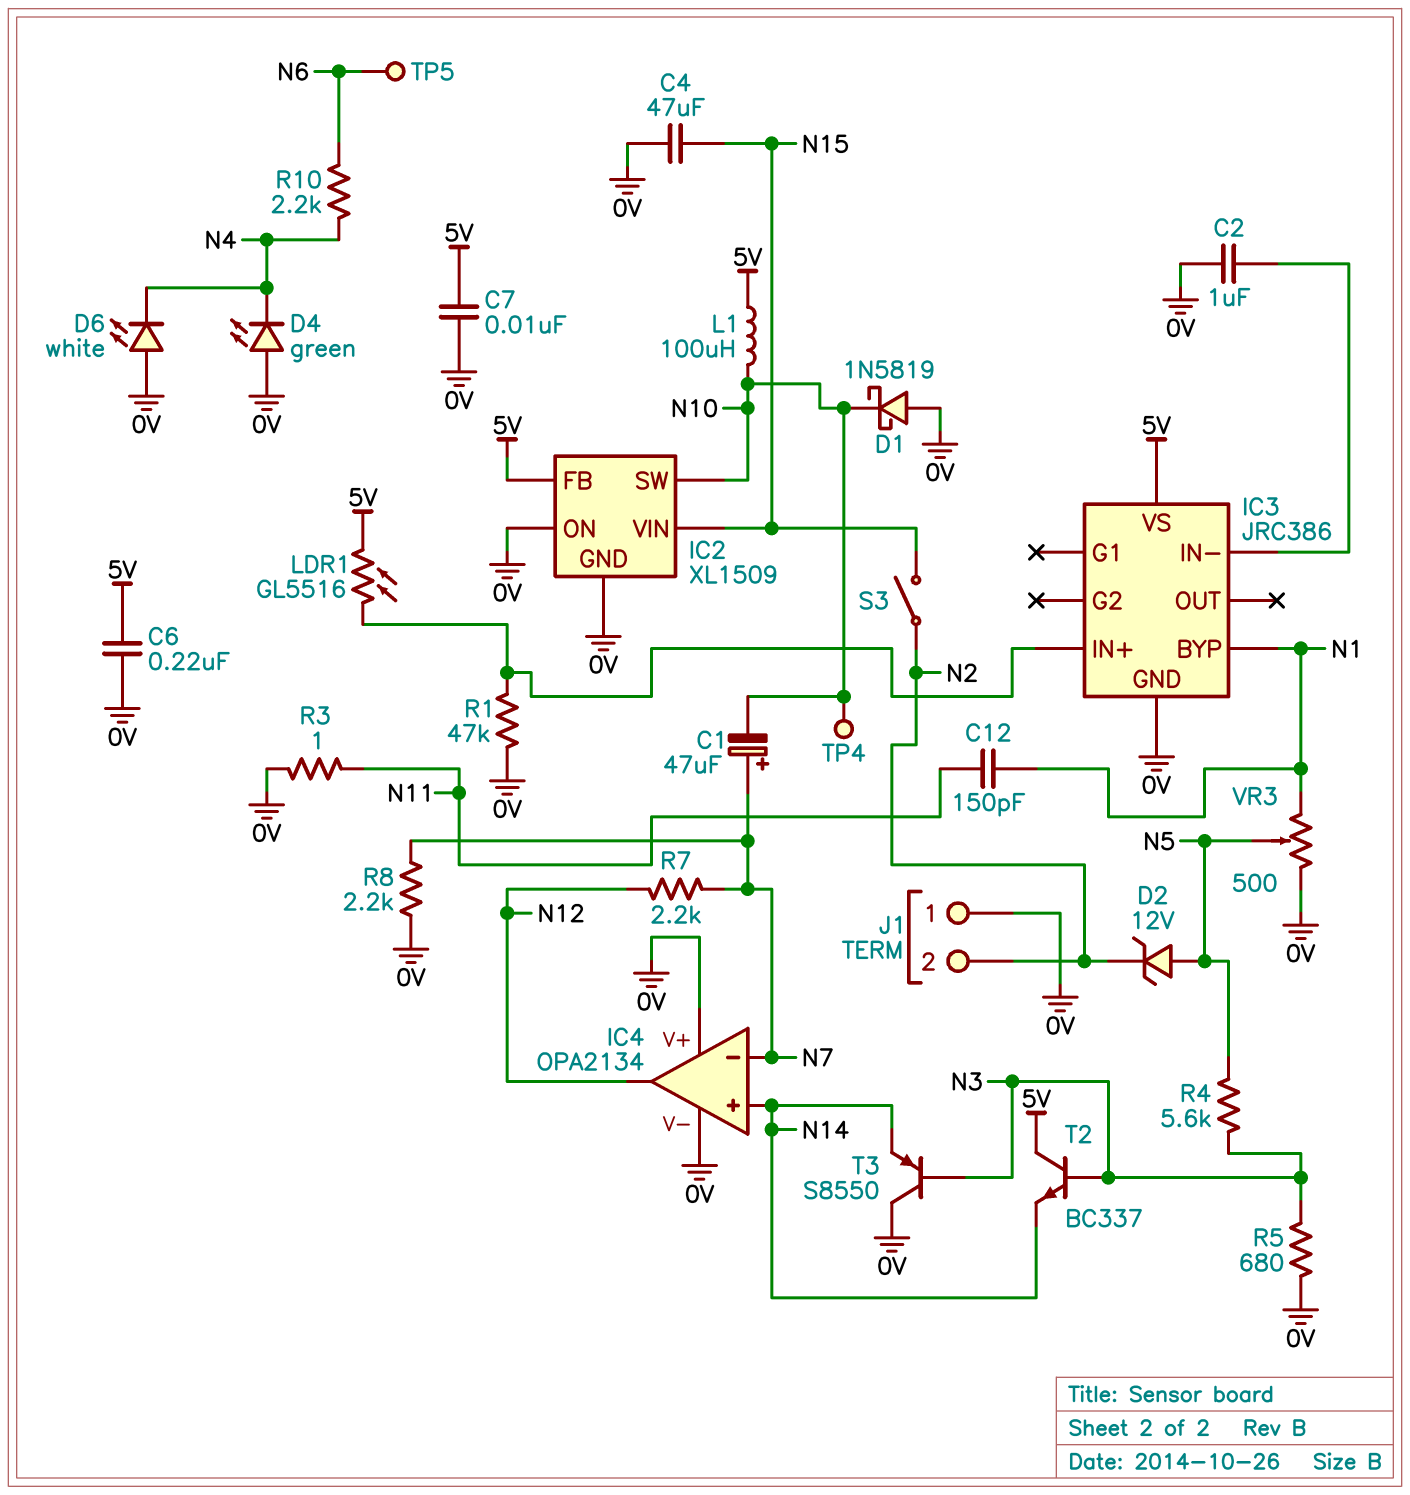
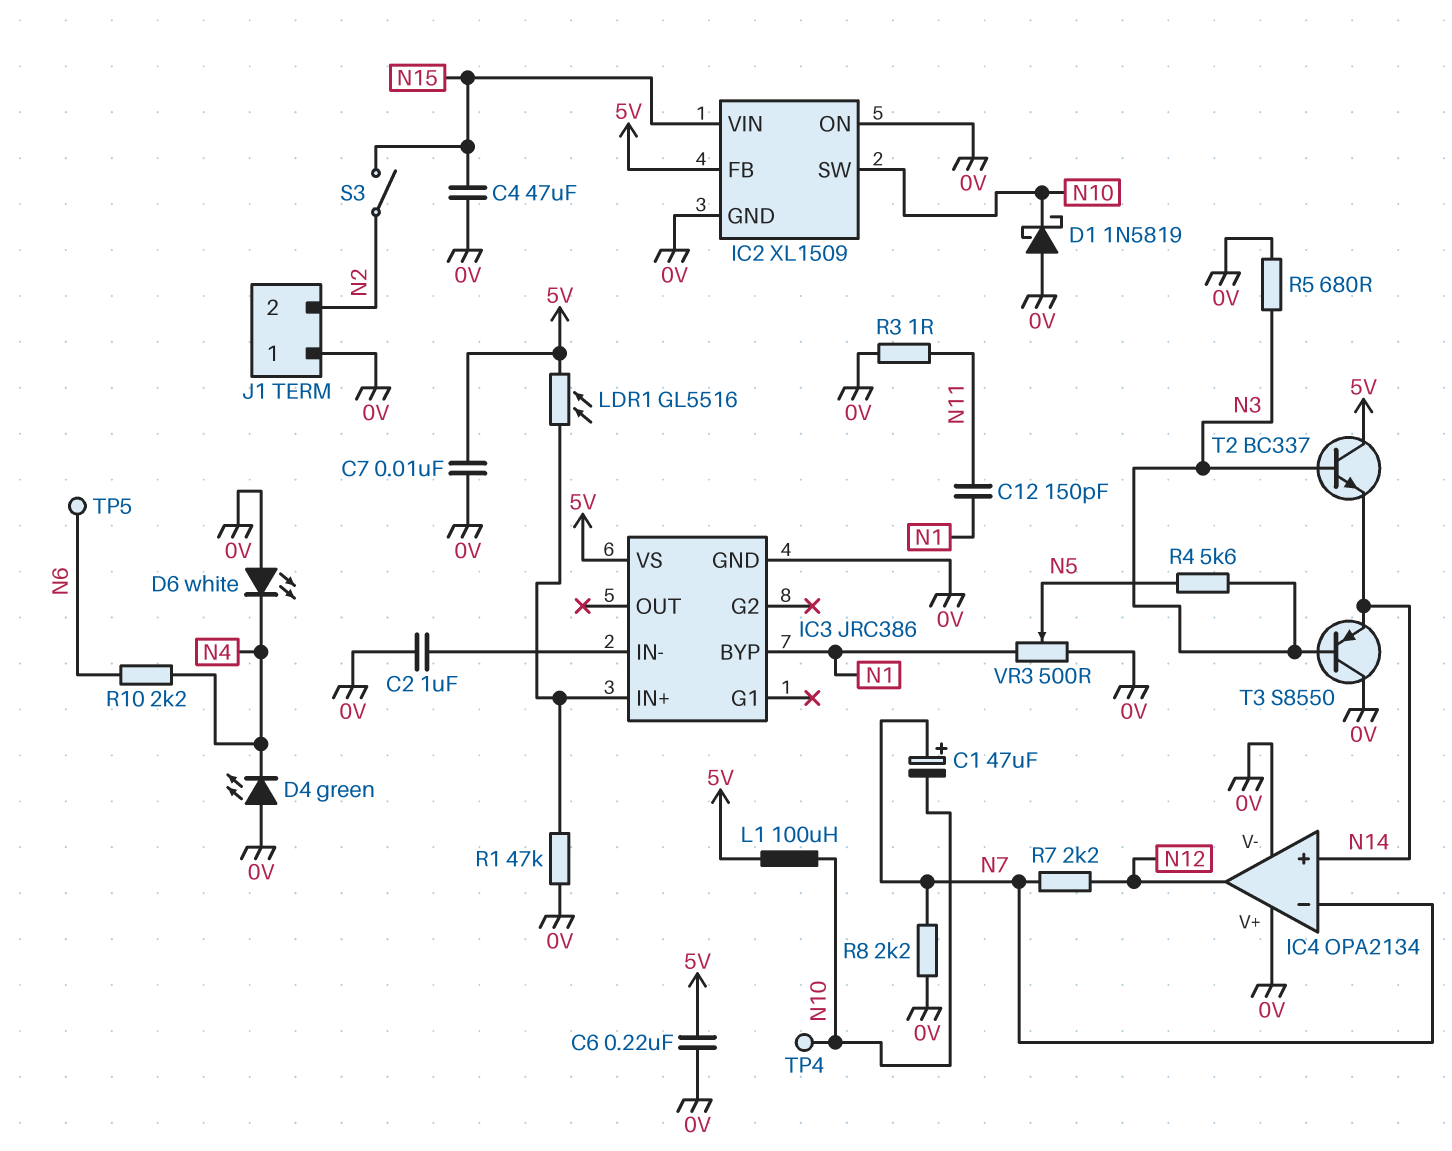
D2: zener 12V (A N5, K N2) -> none

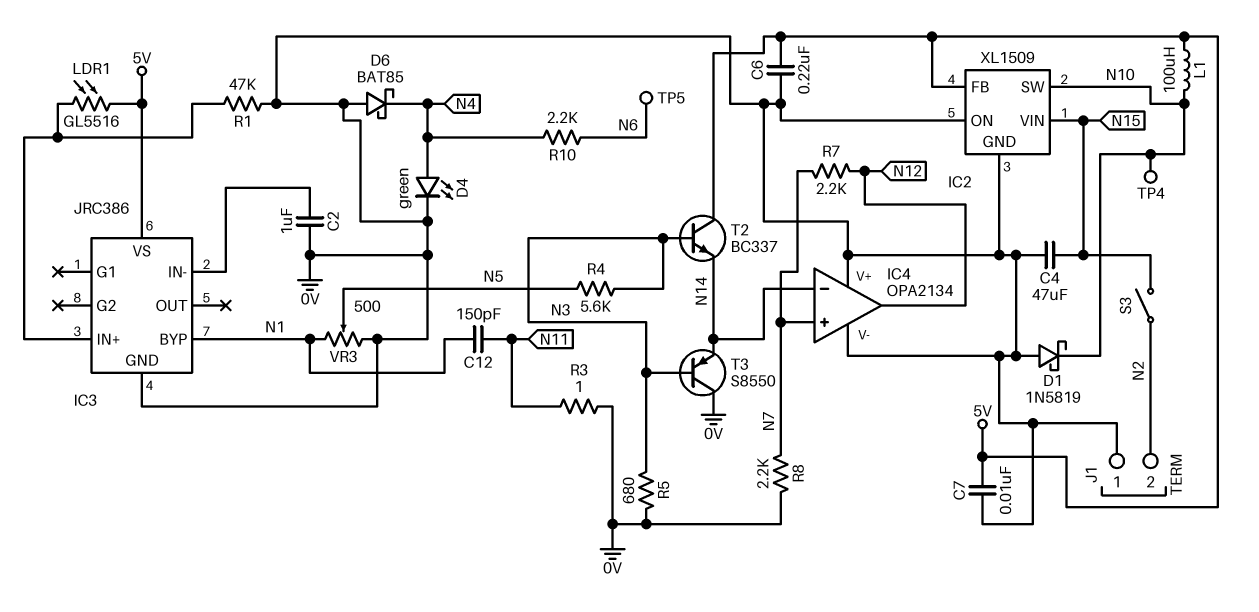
C1: 47uF (plus N7, minus N10) -> none
D4: LED green (A 0V, K N4) -> LED green (A N4, K 0V)
D6: LED white (A 0V, K N4) -> schottky BAT85 (A 0V, K N4)
IC4 pin in+: N14 -> N7
IC4 pin in-: N7 -> N14

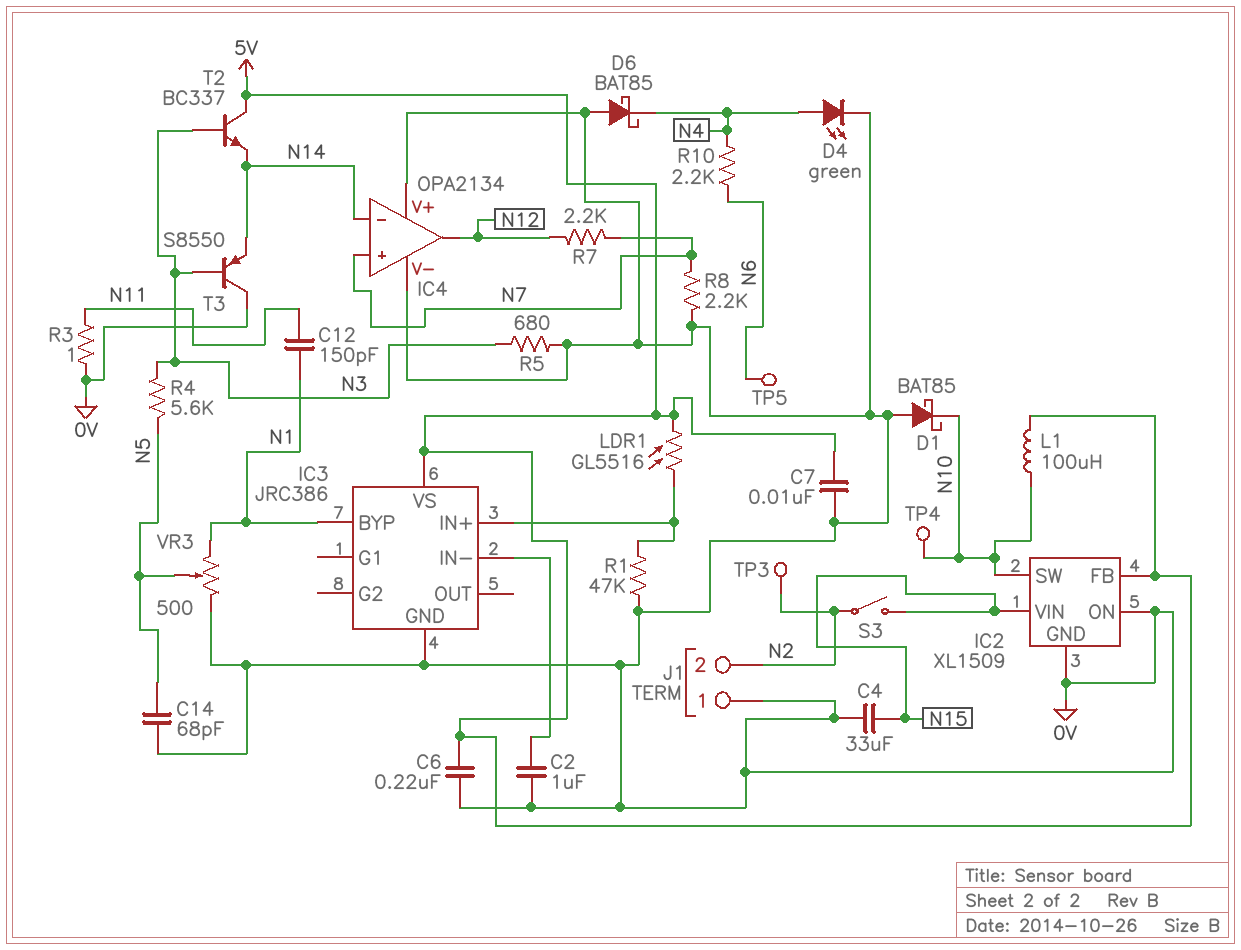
C4: 47uF (0V, N15) -> 33uF (0V, N15)
C14: none -> 68pF (0V, N5)
D1: schottky 1N5819 (A 0V, K N10) -> schottky BAT85 (A 0V, K N10)
TP3: none -> test point (N2)

